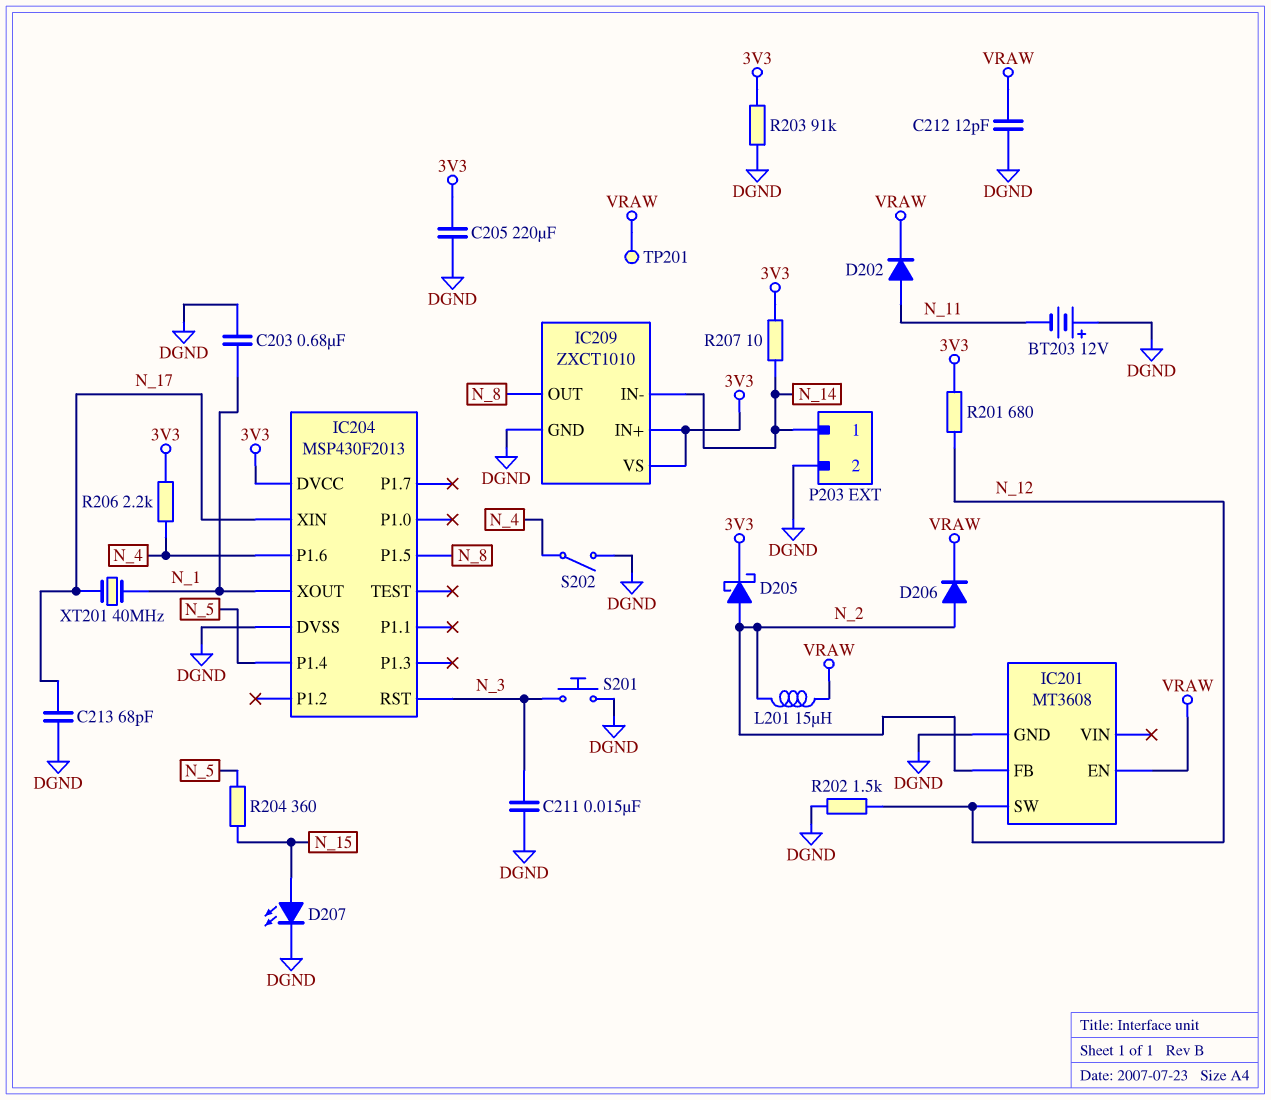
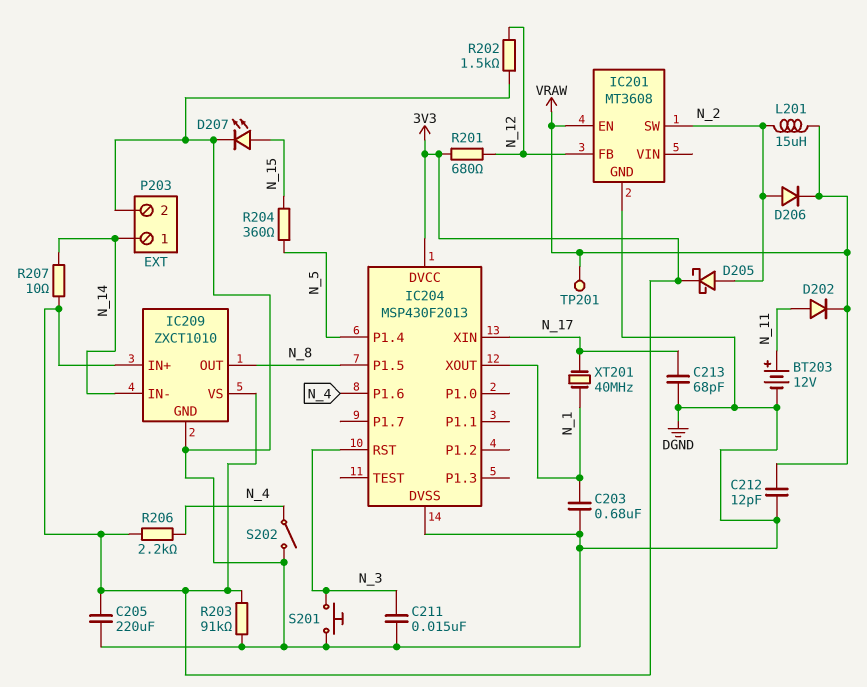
BT203: 12V (plus DGND, minus N_11) -> 12V (plus N_11, minus DGND)
IC201 pin FB: N_2 -> N_12
IC201 pin SW: N_12 -> N_2

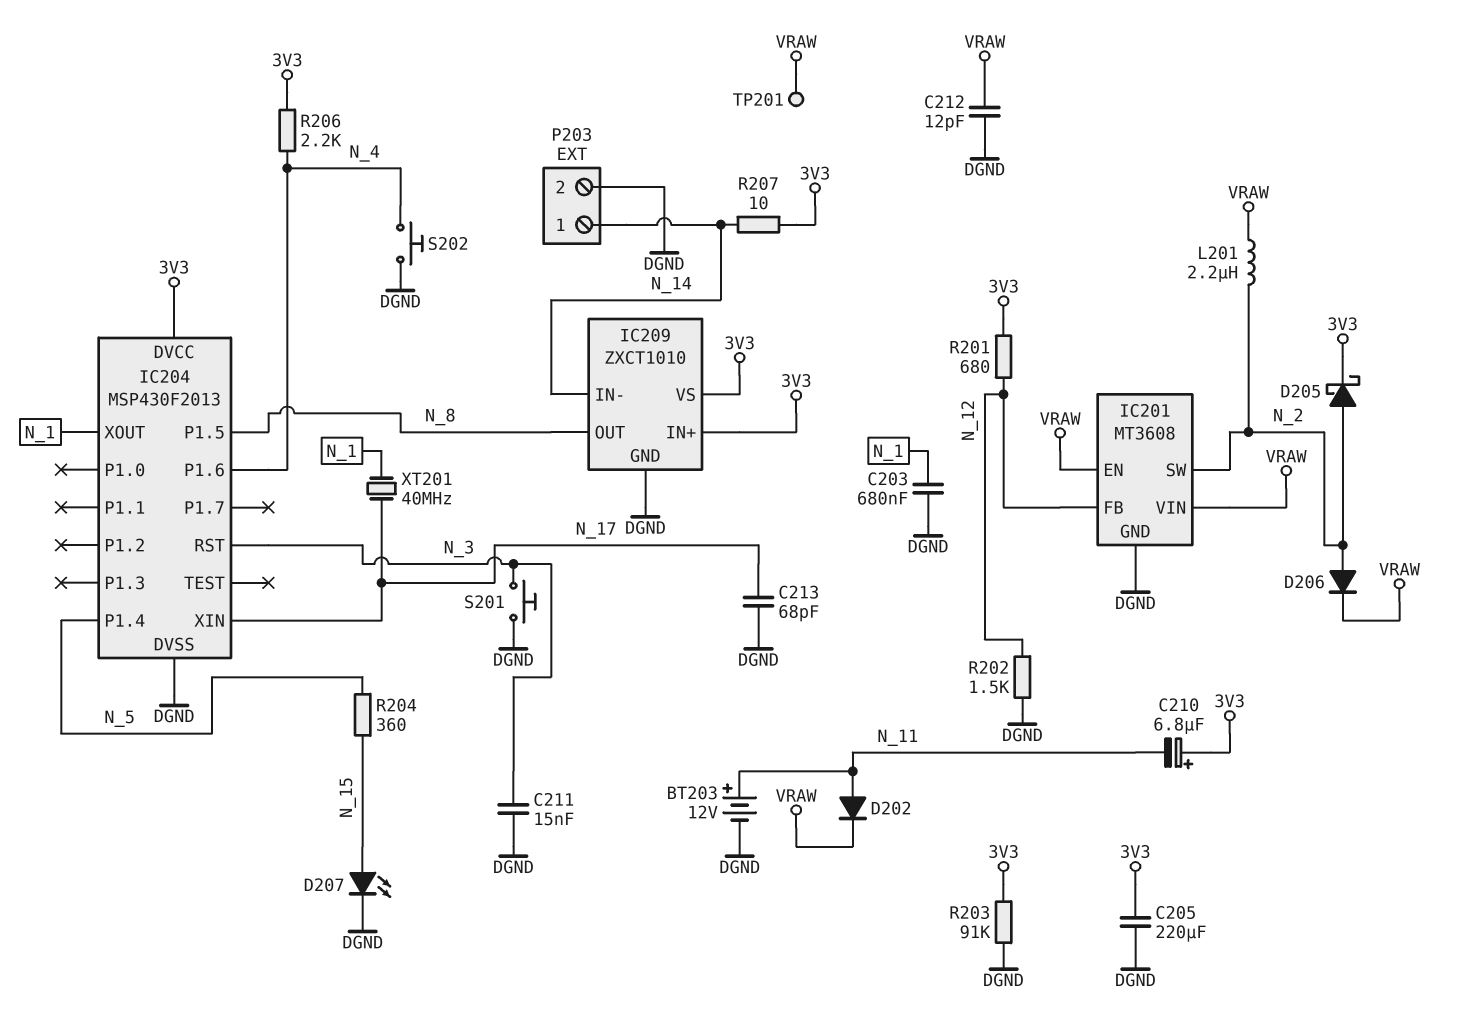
C210: none -> 6.8uF (plus 3V3, minus N_11)
IC201 pin VIN: none -> VRAW
L201: 15uH (N_2, VRAW) -> 2.2uH (N_2, VRAW)
S202: switch (DGND, N_4) -> button (DGND, N_4)

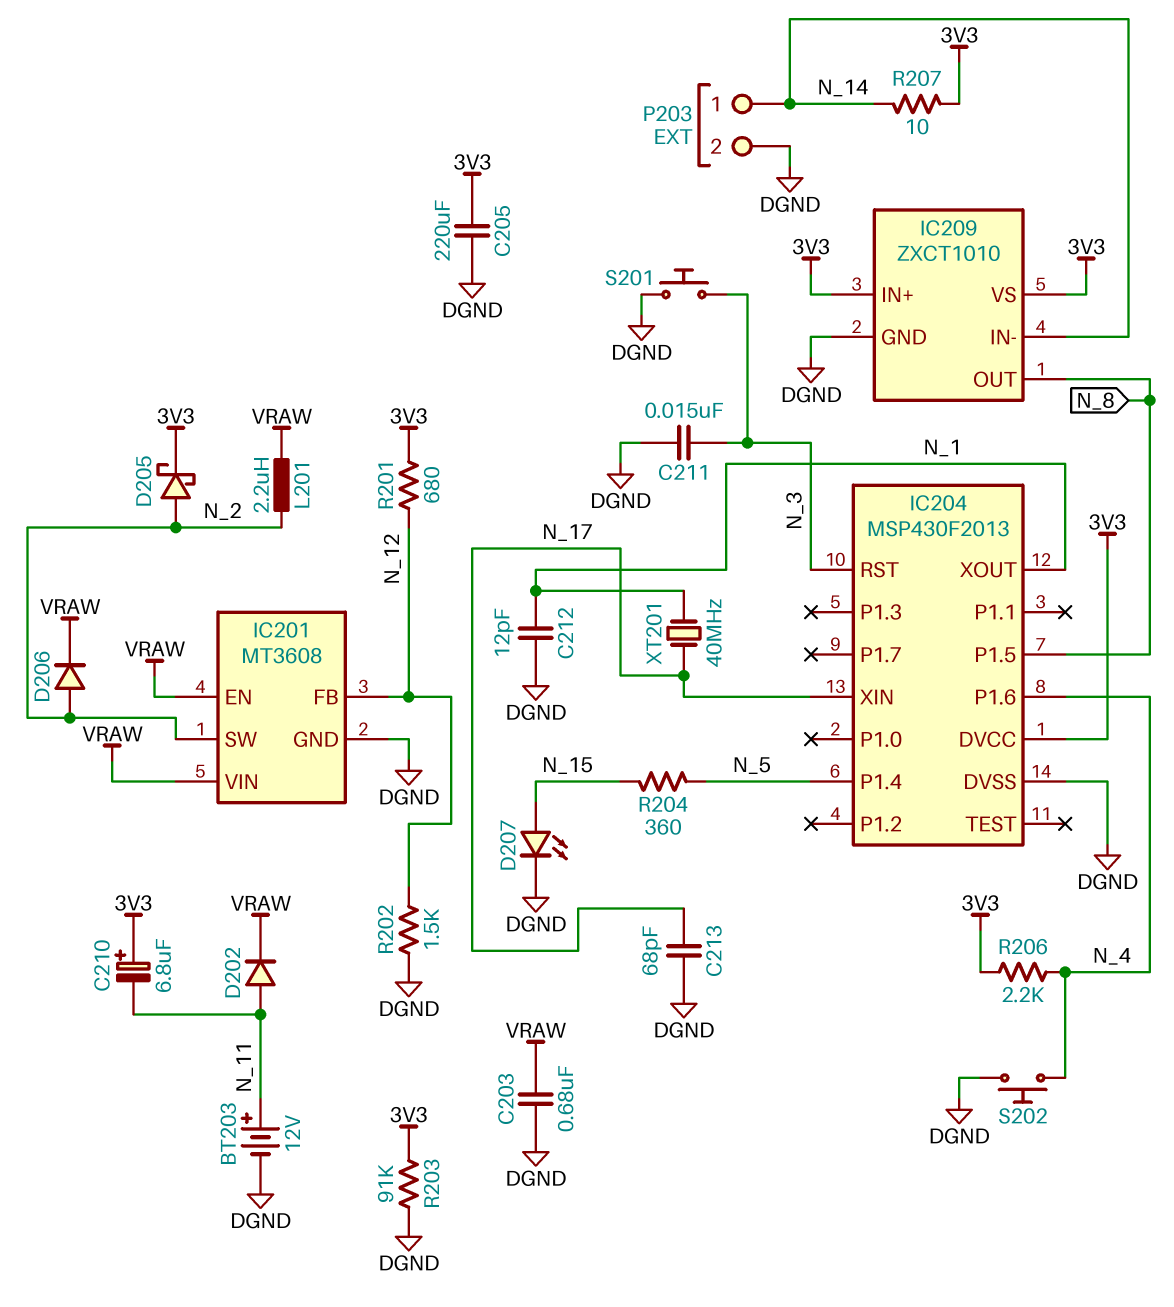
C203: 680nF (DGND, N_1) -> 680nF (DGND, VRAW)
C212: 12pF (DGND, VRAW) -> 12pF (DGND, N_1)
TP201: test point (VRAW) -> none

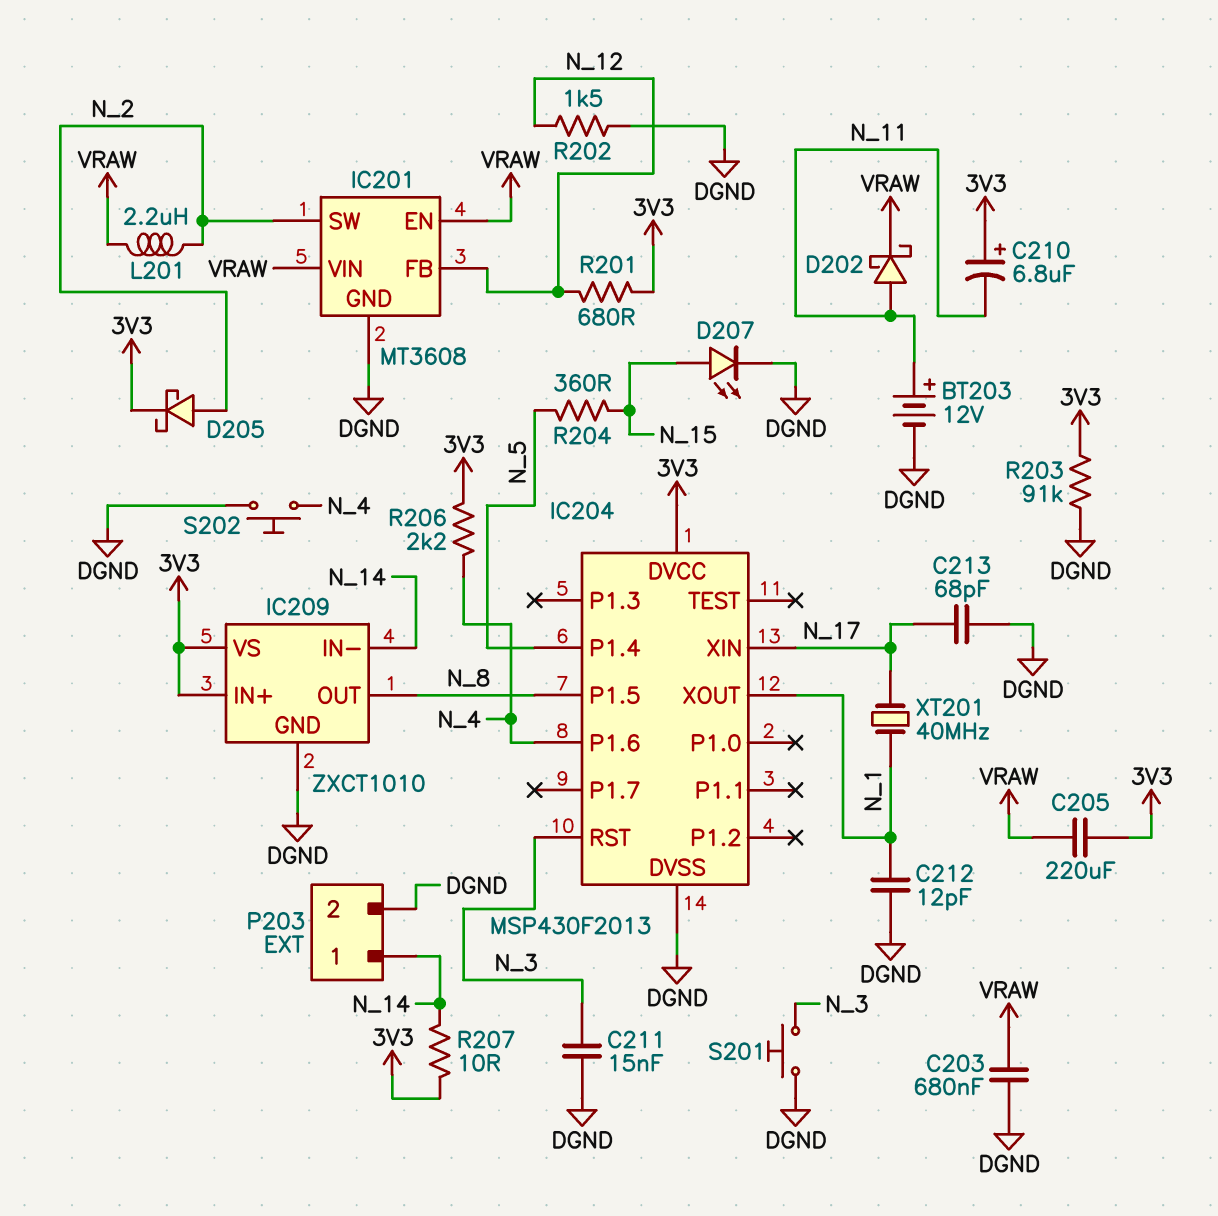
C205: 220uF (3V3, DGND) -> 220uF (3V3, VRAW)
D202: diode (A N_11, K VRAW) -> schottky (A N_11, K VRAW)
D206: diode (A N_2, K VRAW) -> none

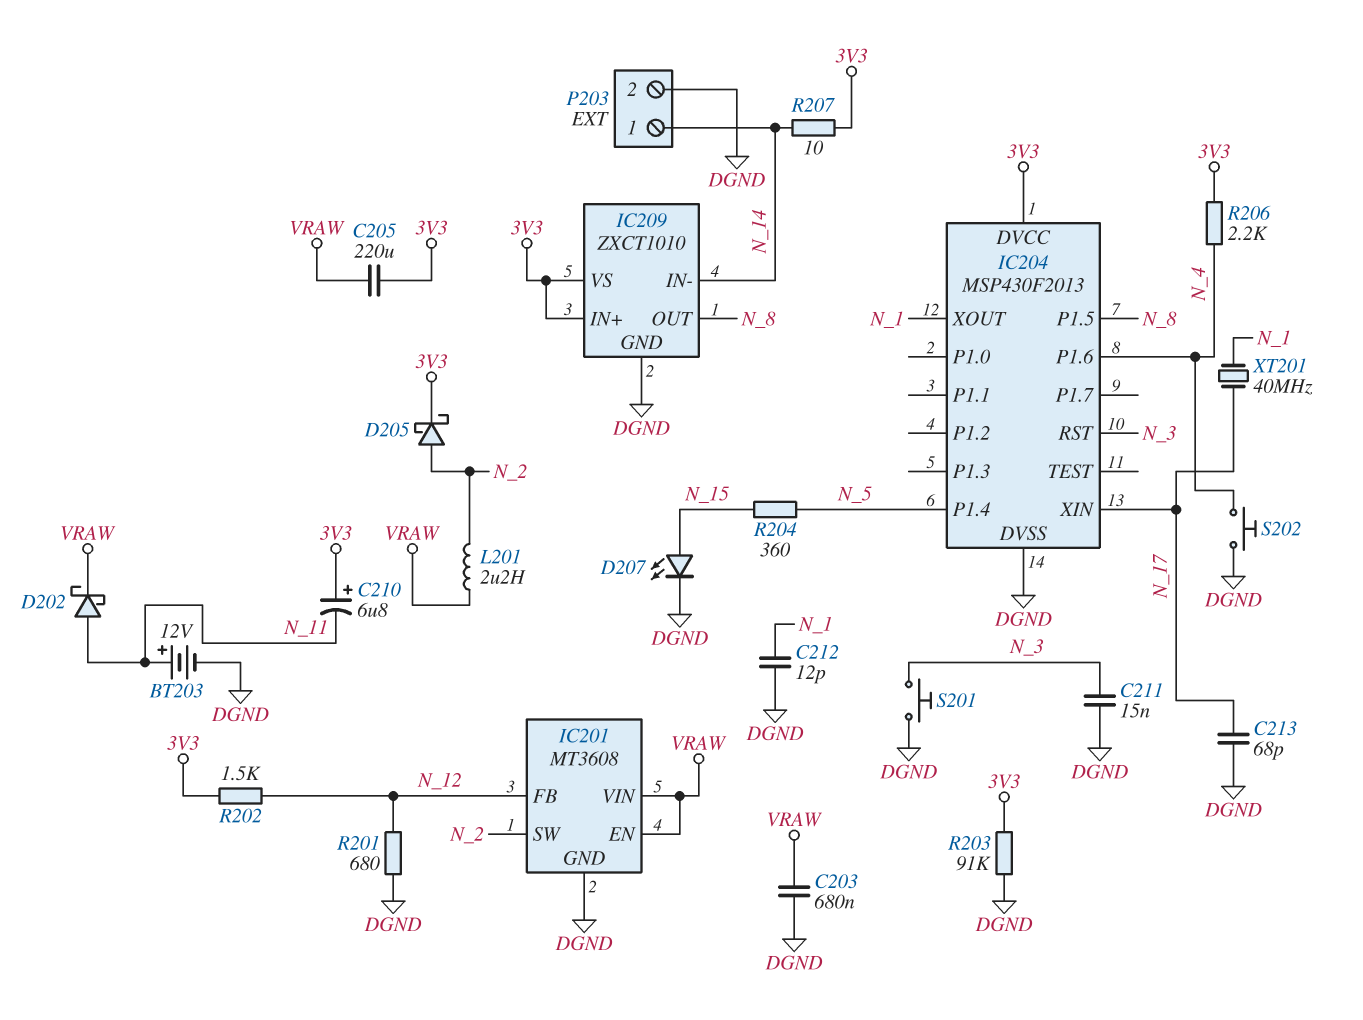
R201: 680 (3V3, N_12) -> 680 (DGND, N_12)
R202: 1.5k (DGND, N_12) -> 1.5k (3V3, N_12)

